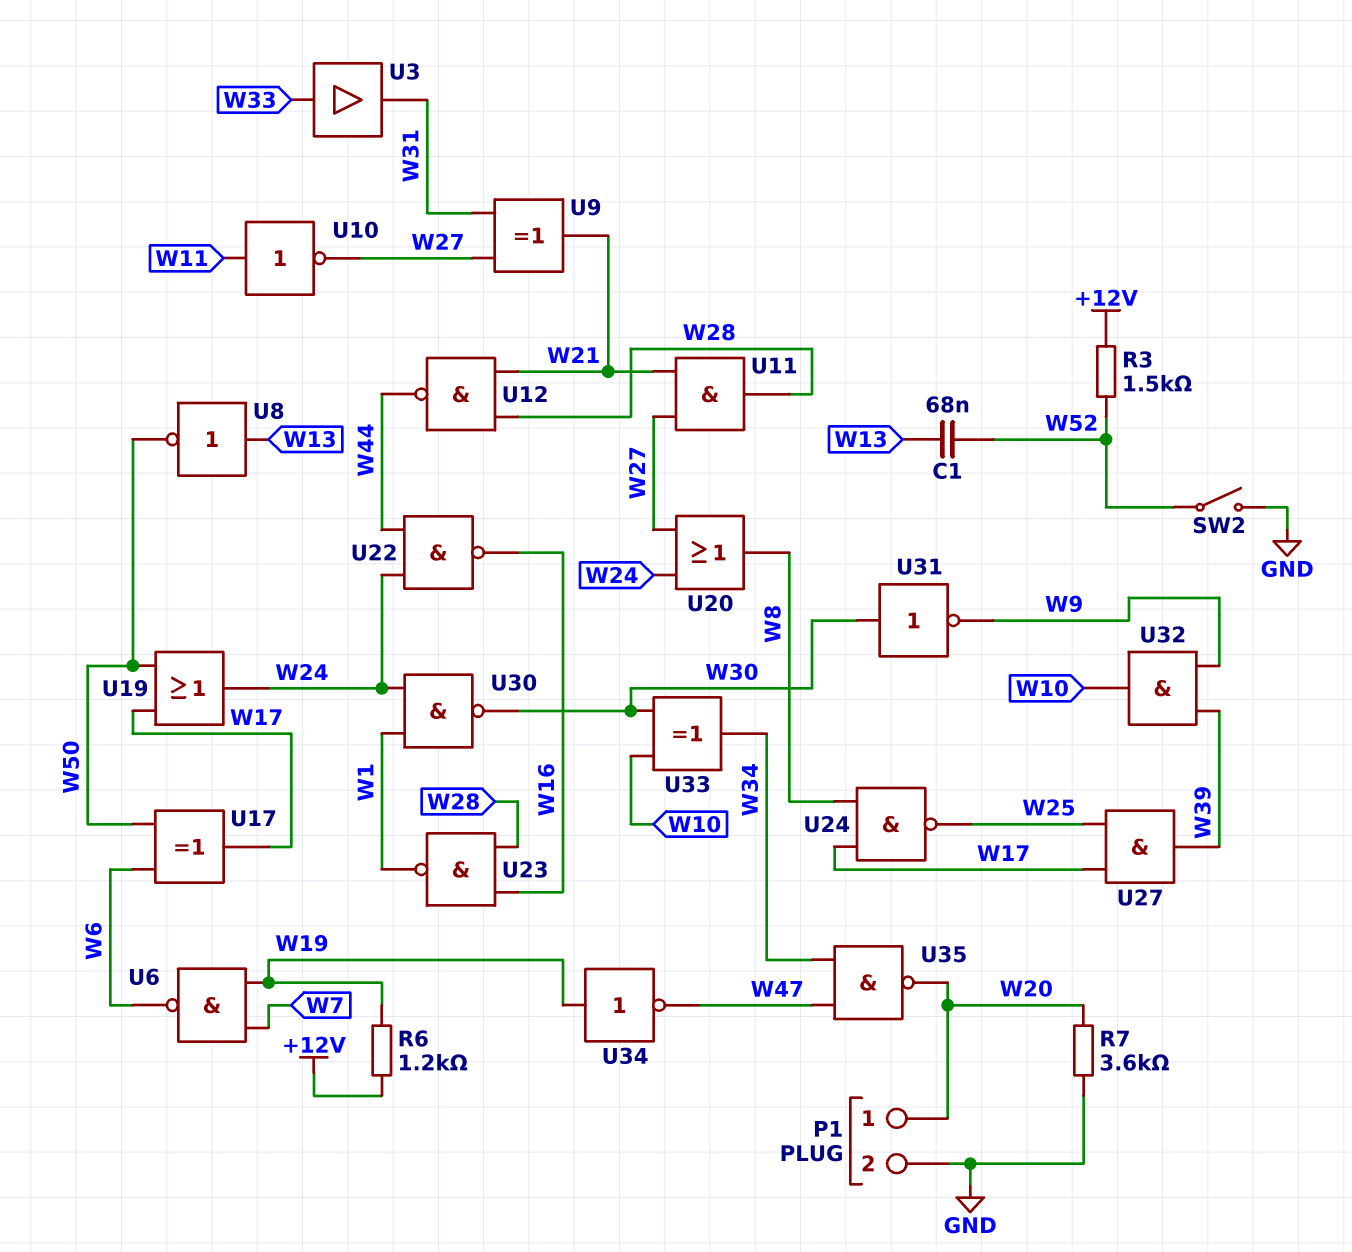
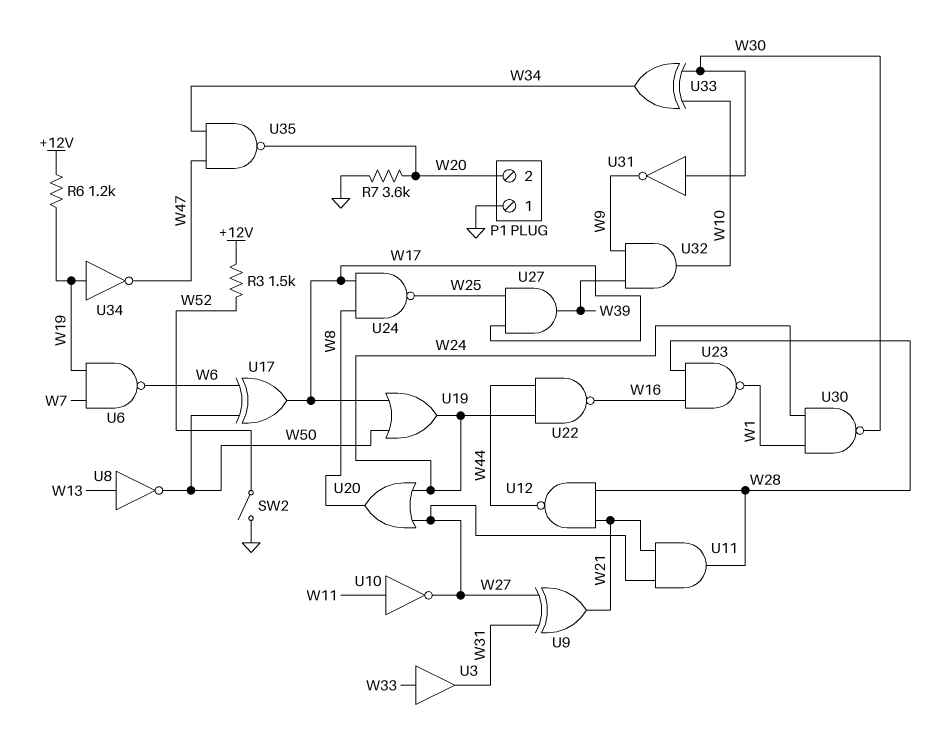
C1: 68nF (W13, W52) -> none
P1 pin 1: W20 -> GND
P1 pin 2: GND -> W20

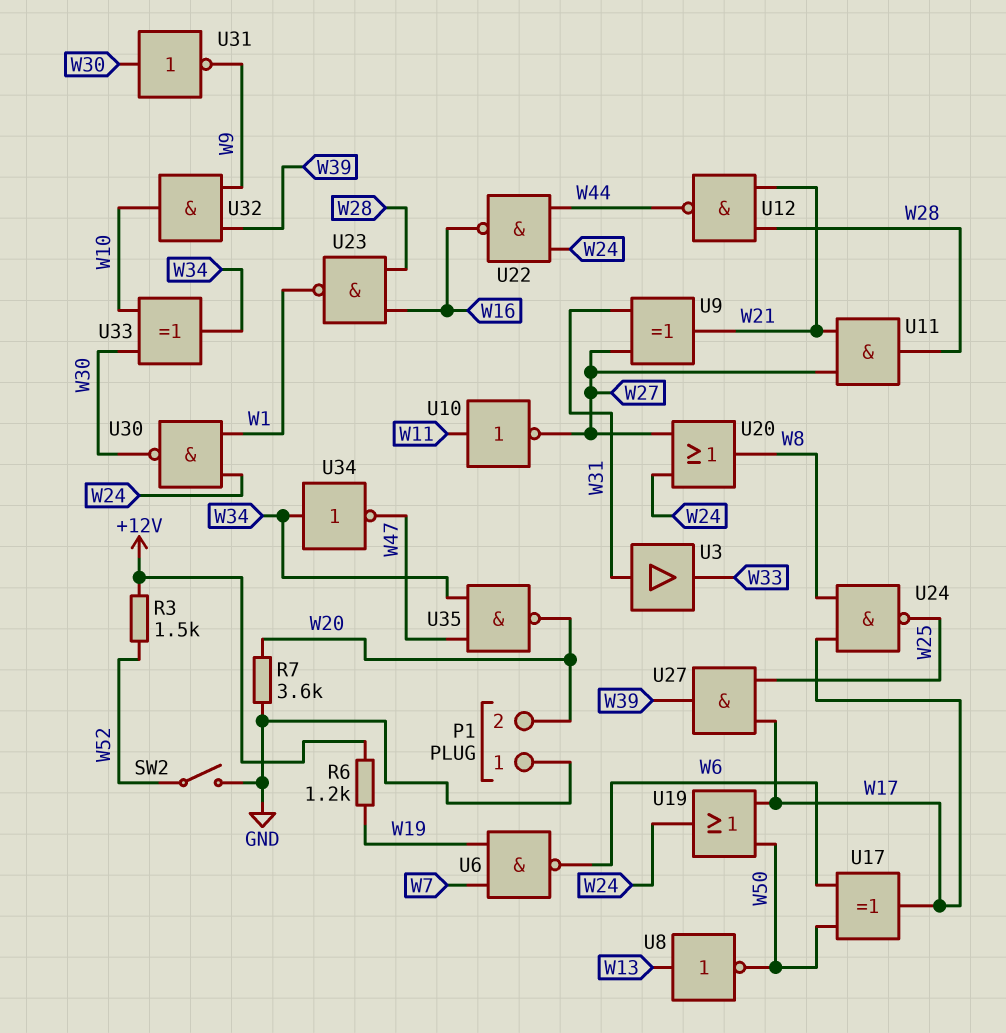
U3: buffer (in W33, out W31) -> buffer (in W31, out W33)
U34: NOT (in W19, out W47) -> NOT (in W34, out W47)

